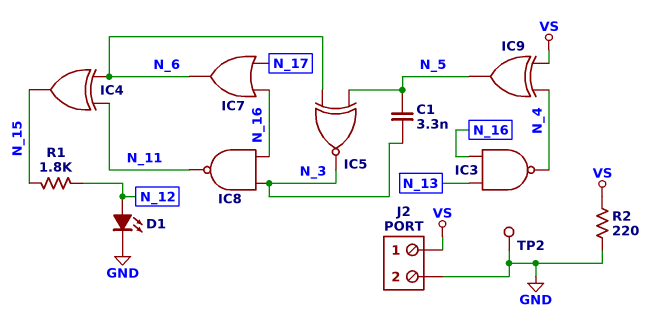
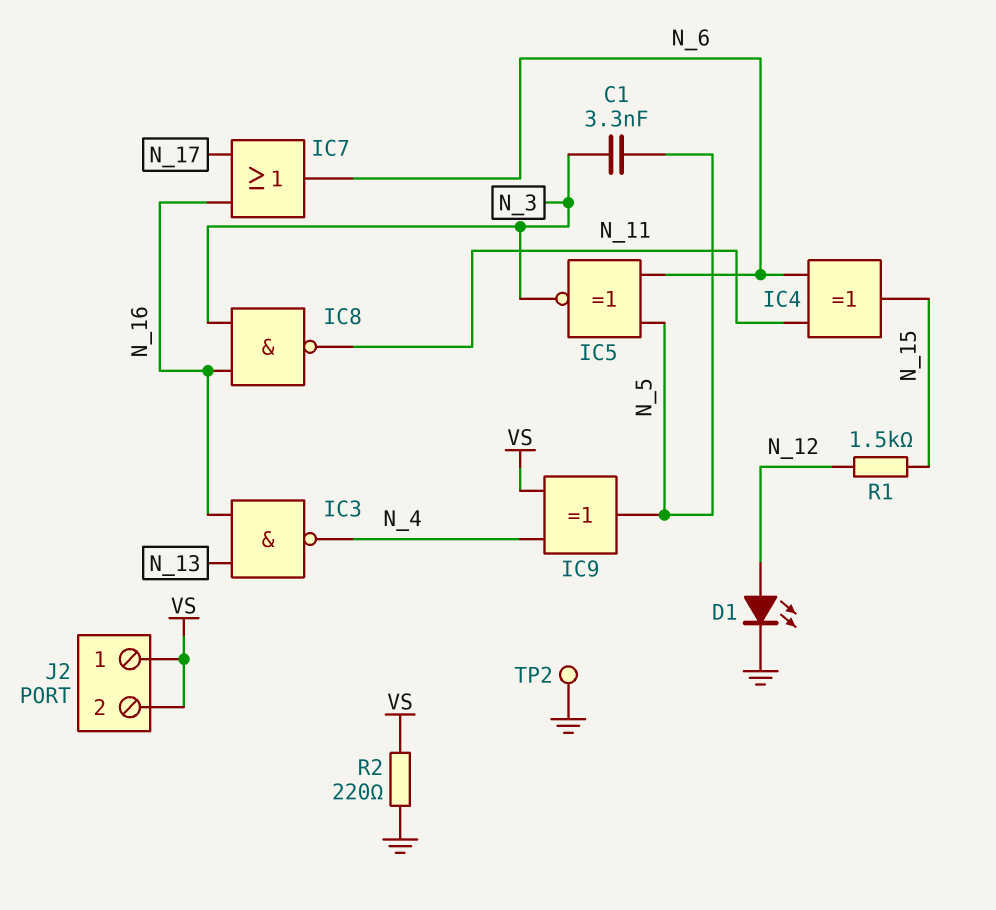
J2 pin 2: GND -> VS
R1: 1.8k (N_12, N_15) -> 1.5k (N_12, N_15)

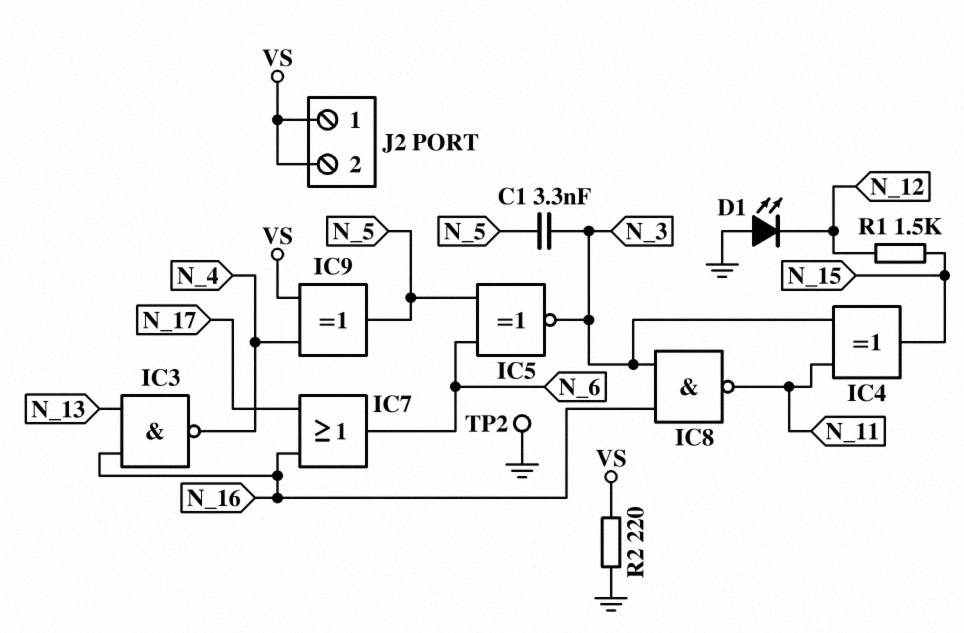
D1: LED (A N_12, K GND) -> LED (A GND, K N_12)
IC4: XOR (in N_6, in N_11, out N_15) -> XOR (in N_3, in N_11, out N_15)

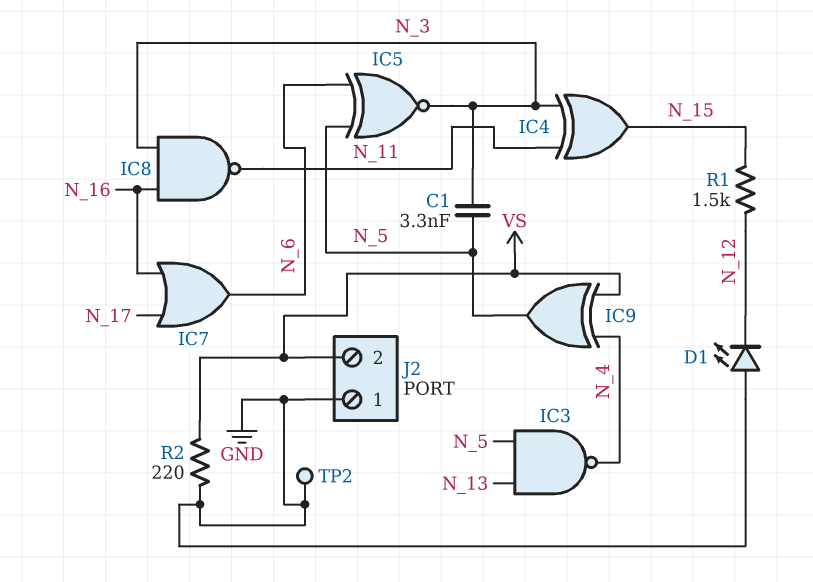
IC3: NAND (in N_13, in N_16, out N_4) -> NAND (in N_5, in N_13, out N_4)
J2 pin 1: VS -> GND

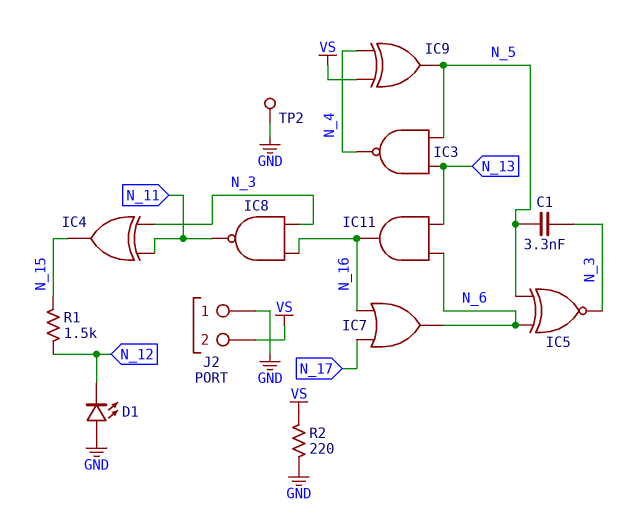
IC11: none -> AND (in N_6, in N_13, out N_16)

